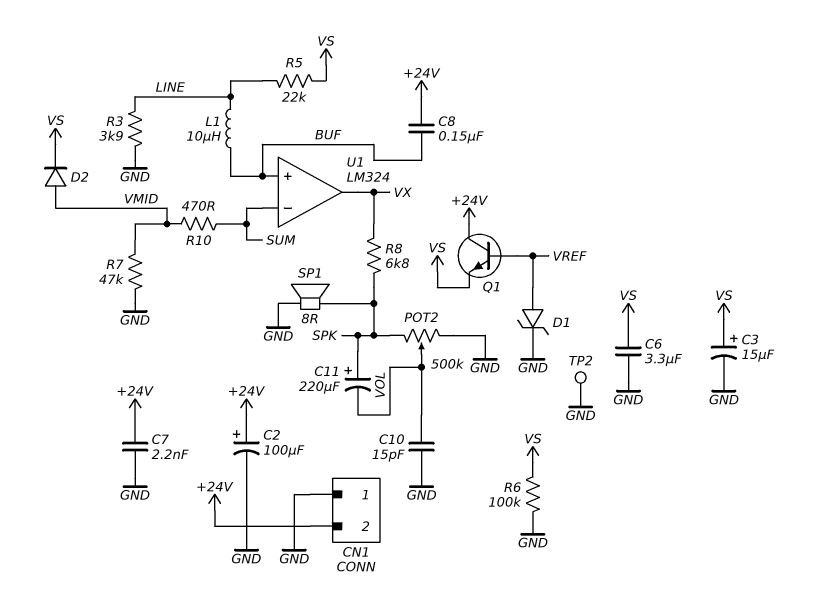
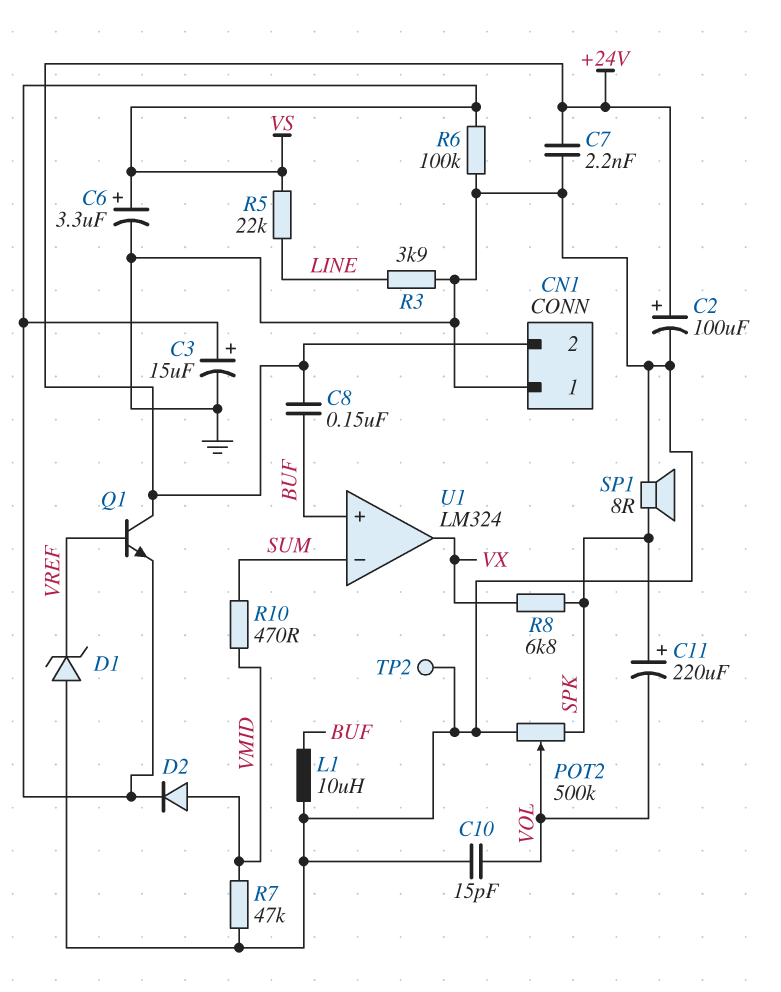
C6: 3.3uF (GND, VS) -> 3.3uF (plus VS, minus GND)
D1: zener (A VREF, K GND) -> zener (A GND, K VREF)
L1: 10uH (BUF, LINE) -> 10uH (BUF, GND)

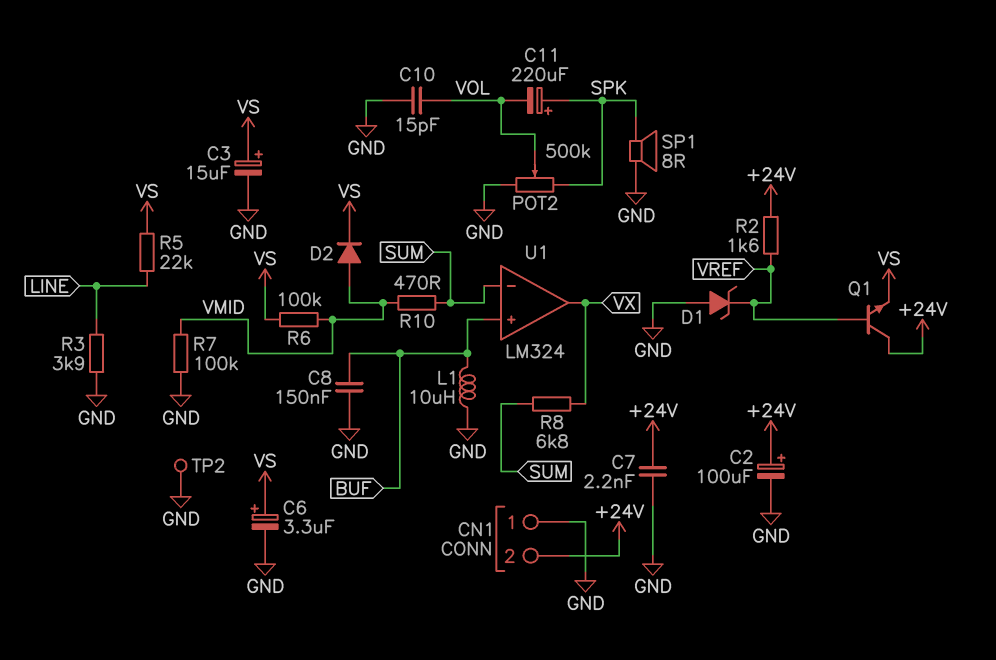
C8: 150nF (+24V, BUF) -> 150nF (BUF, GND)
R2: none -> 1.6k (+24V, VREF)
R6: 100k (GND, VS) -> 100k (VMID, VS)
R7: 47k (GND, VMID) -> 100k (GND, VMID)
R8: 6.8k (SPK, VX) -> 6.8k (SUM, VX)

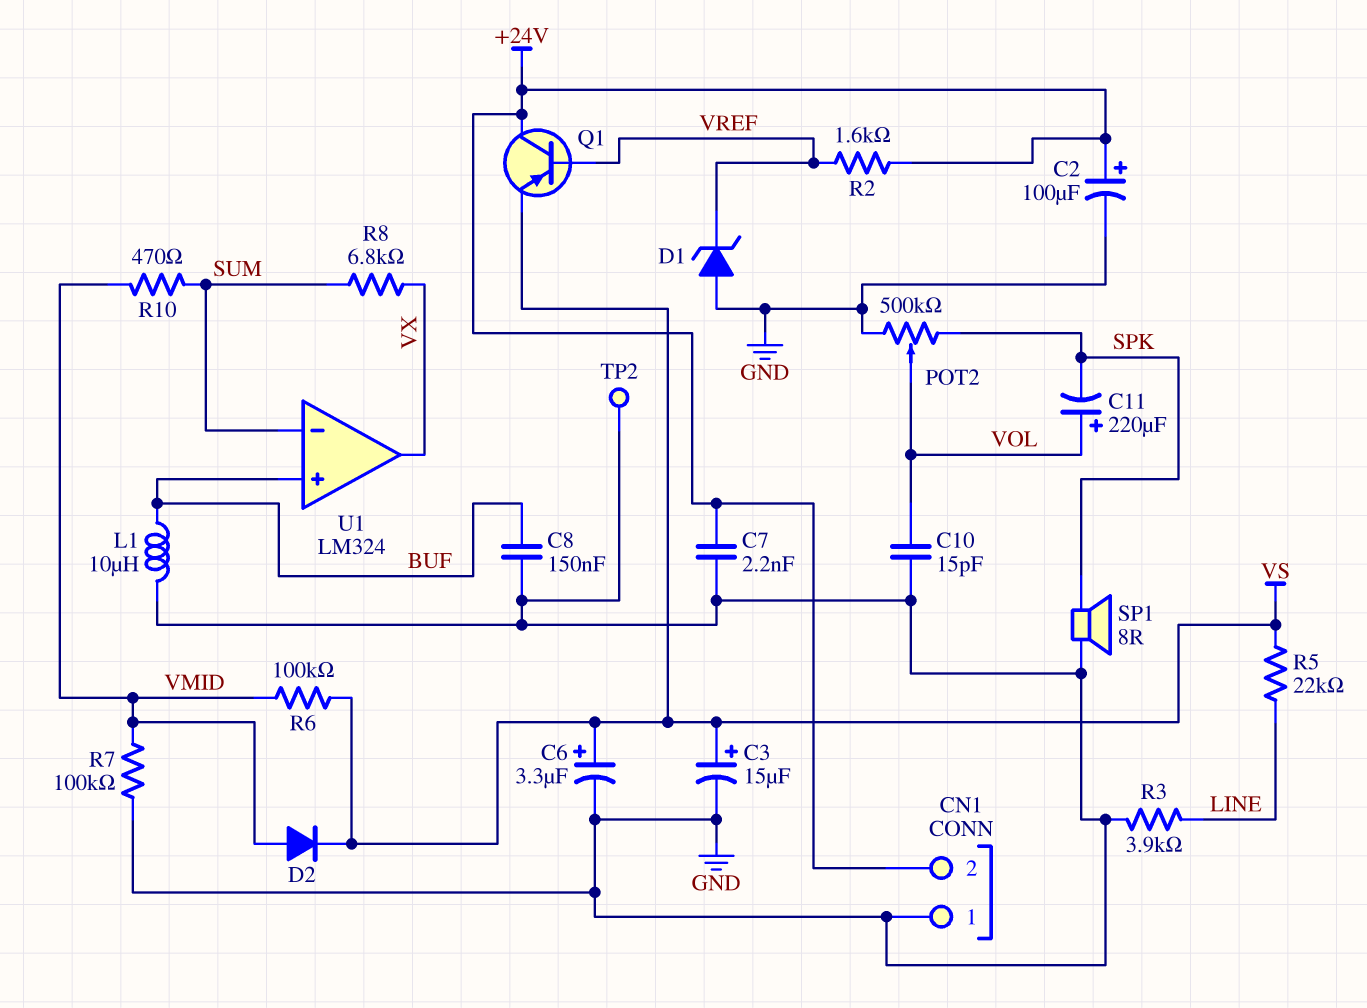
C11: 220uF (plus SPK, minus VOL) -> 220uF (plus VOL, minus SPK)
Q1: NPN (B VREF, C +24V, E VS) -> PNP (B VREF, C +24V, E VS)

